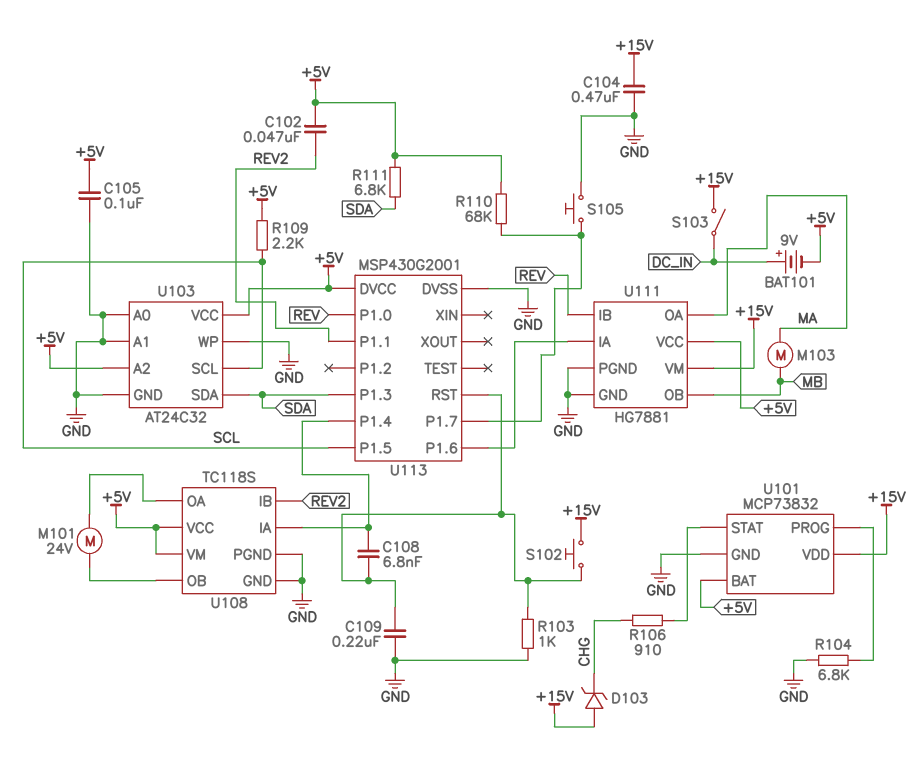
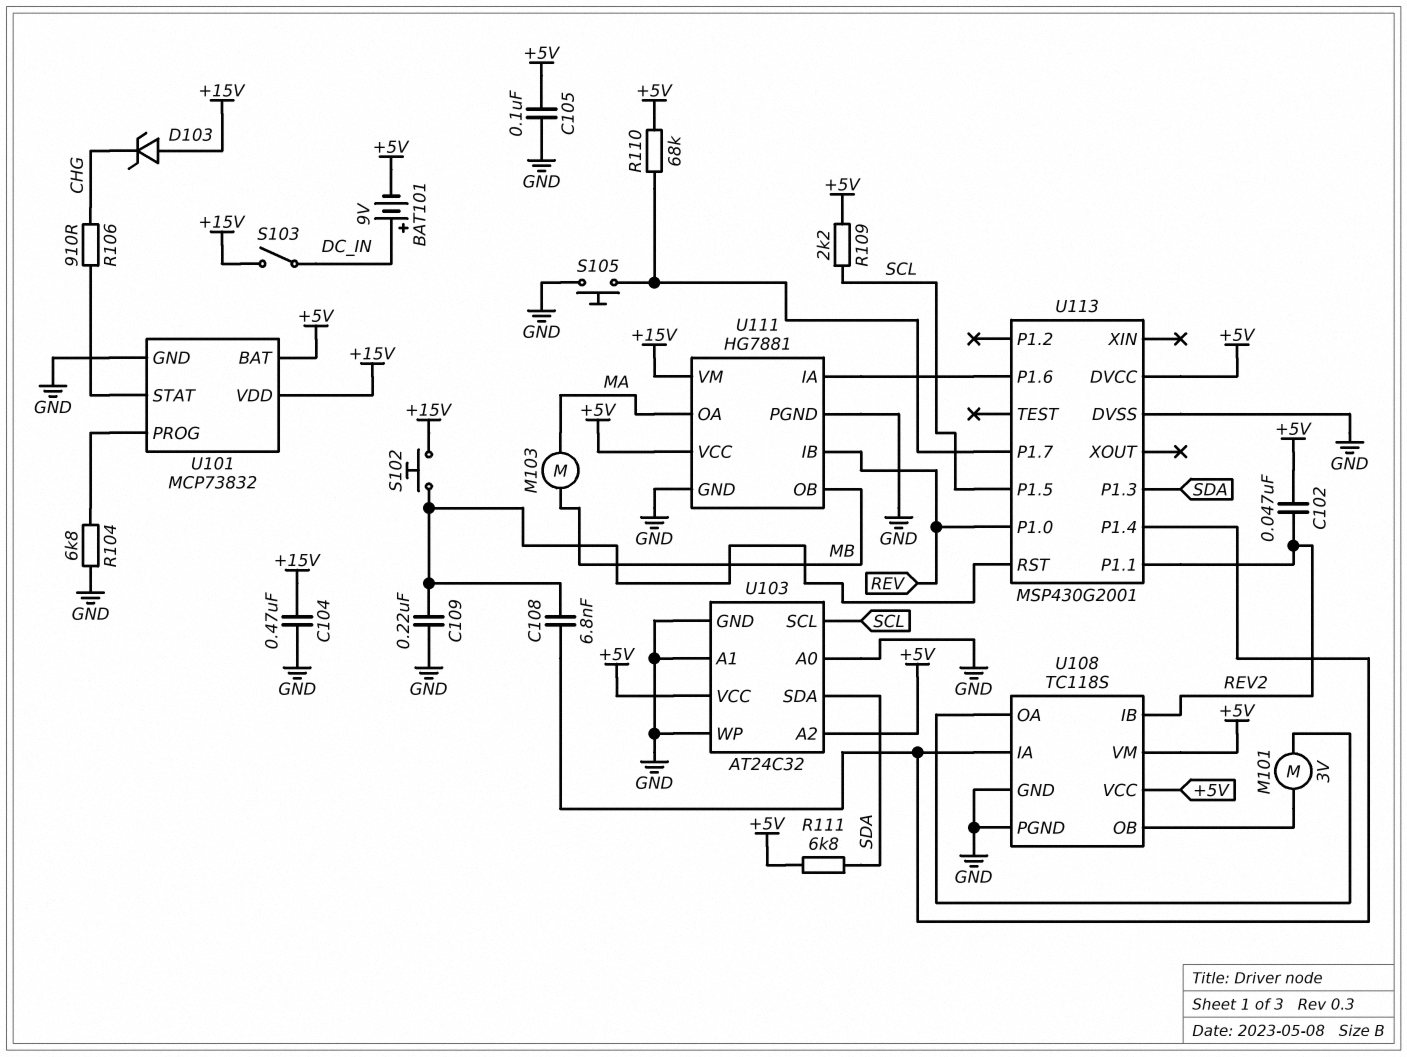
M101: motor 24V (U108/OA, U108/OB) -> motor 3V (U108/OA, U108/OB)
R103: 1k (GND, U113/RST) -> none

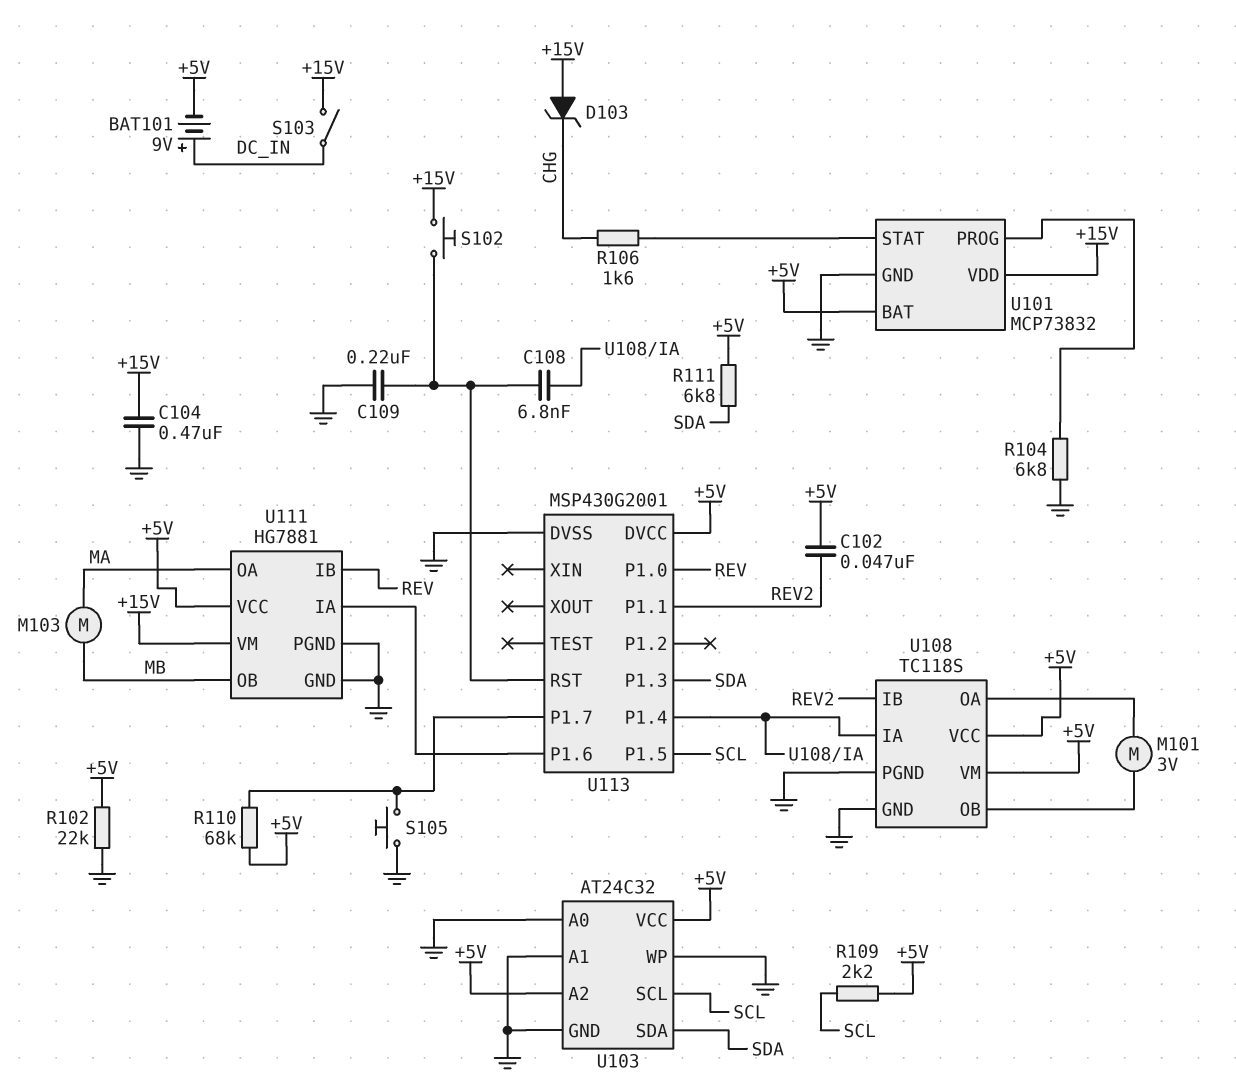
C105: 100nF (+5V, GND) -> none
R102: none -> 22k (+5V, GND)
R106: 910 (CHG, U101/STAT) -> 1.6k (CHG, U101/STAT)

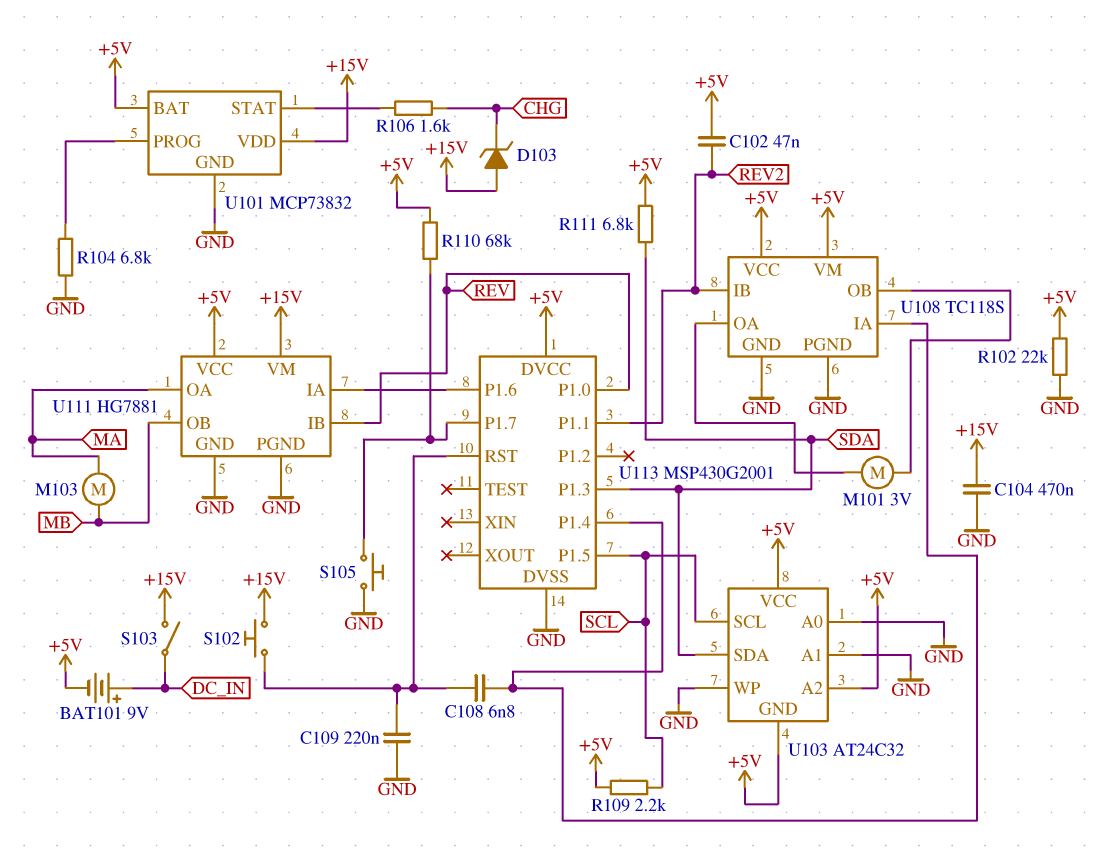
U103 pin GND: GND -> +5V

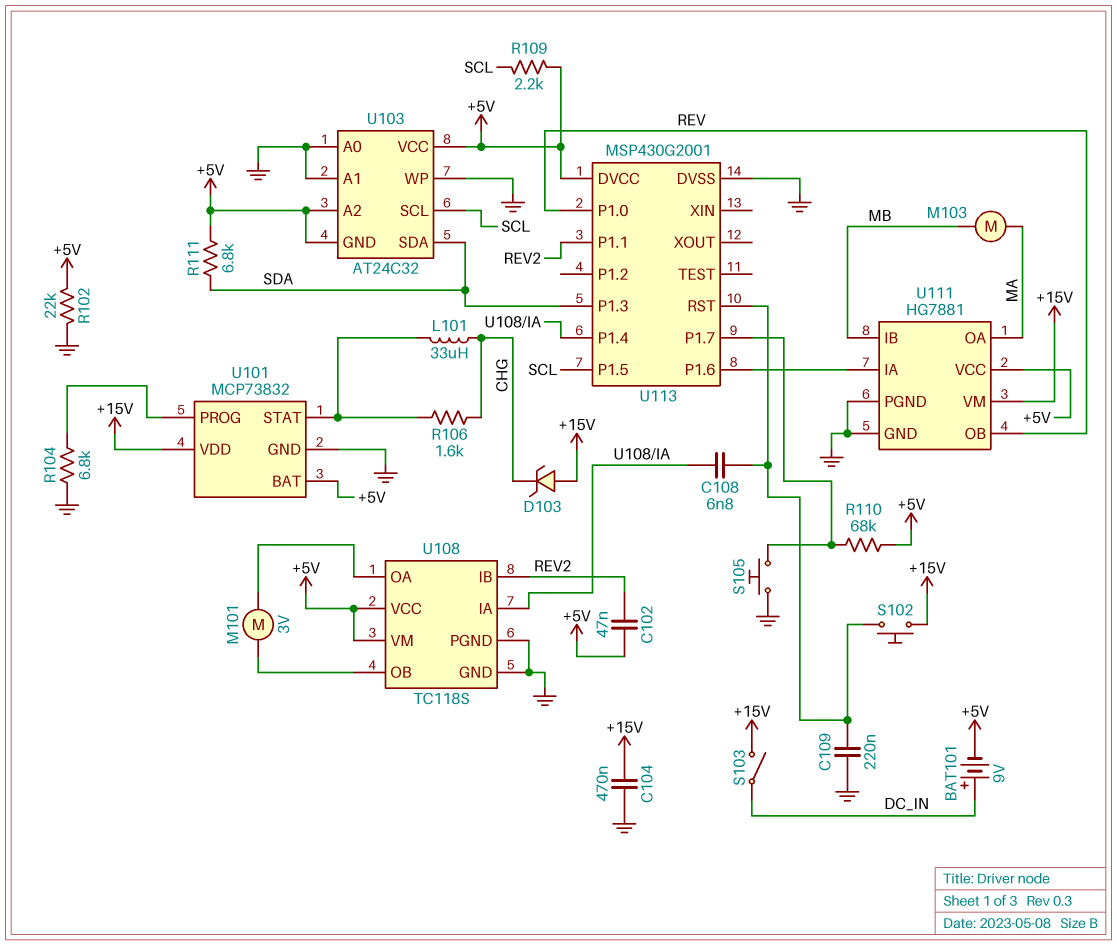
L101: none -> 33uH (CHG, U101/STAT)
U111 pin IB: REV -> MB
U111 pin OB: MB -> REV

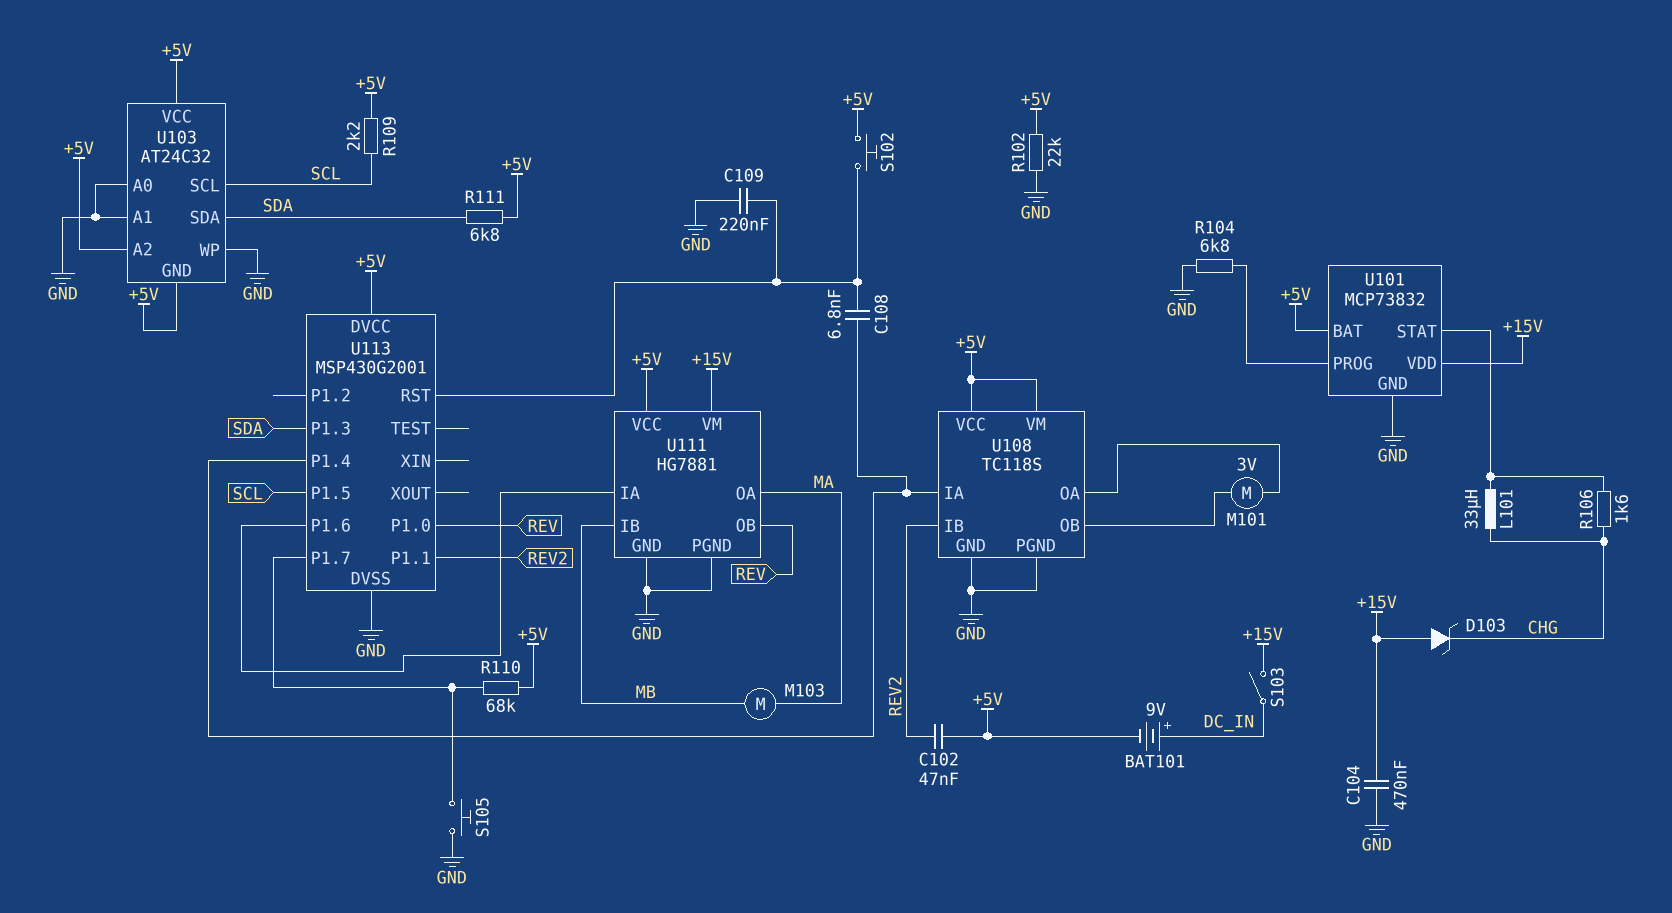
S102: button (+15V, U113/RST) -> button (+5V, U113/RST)

